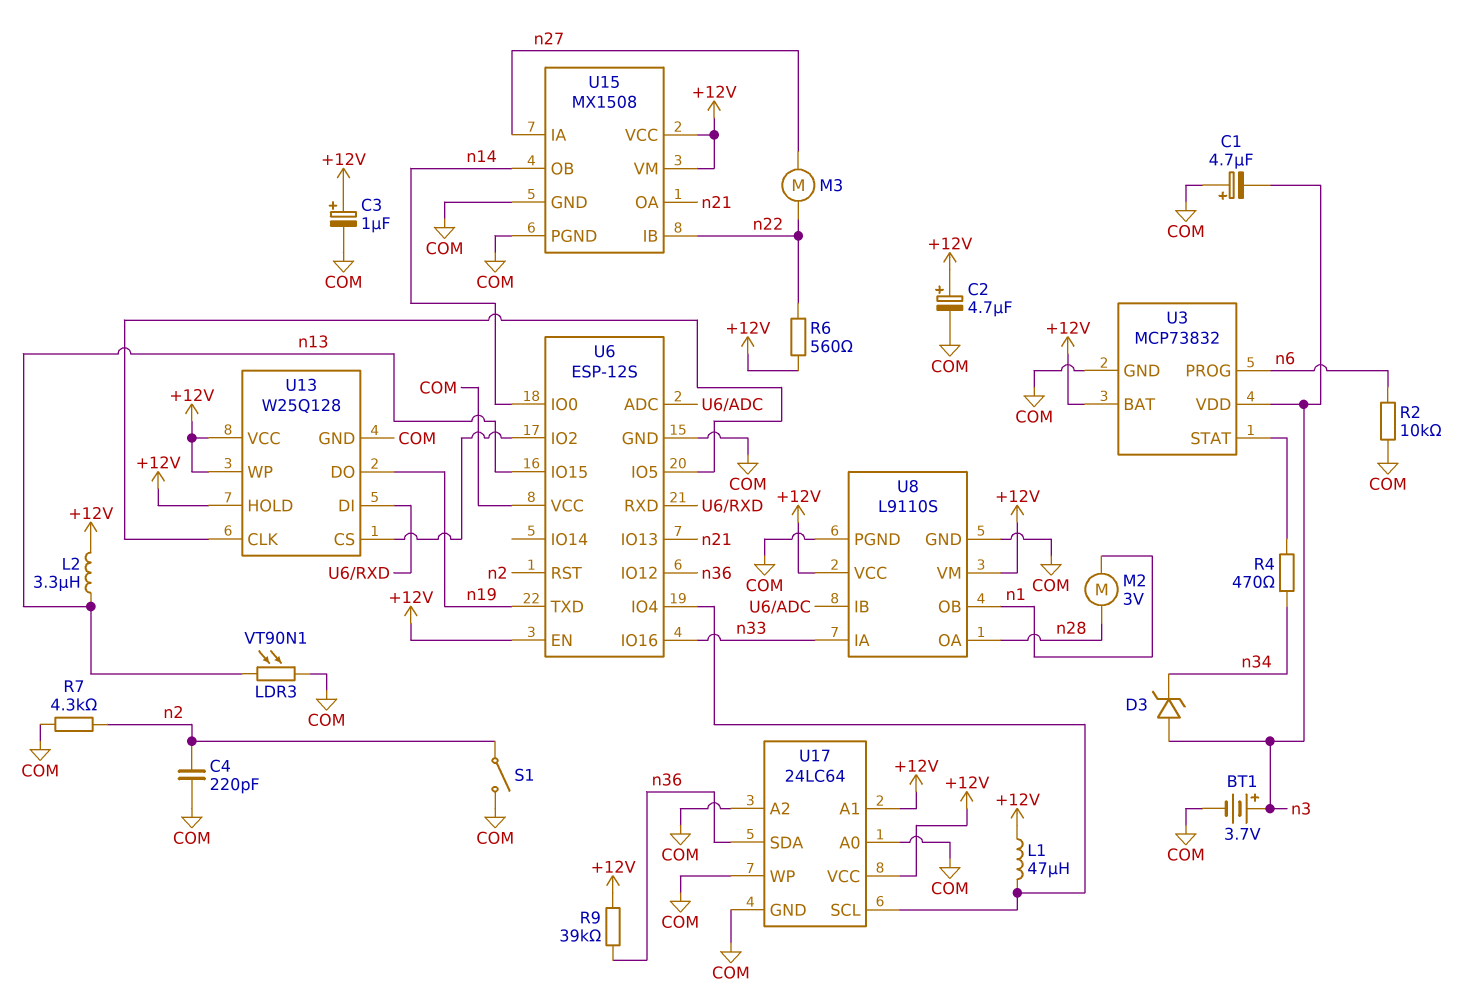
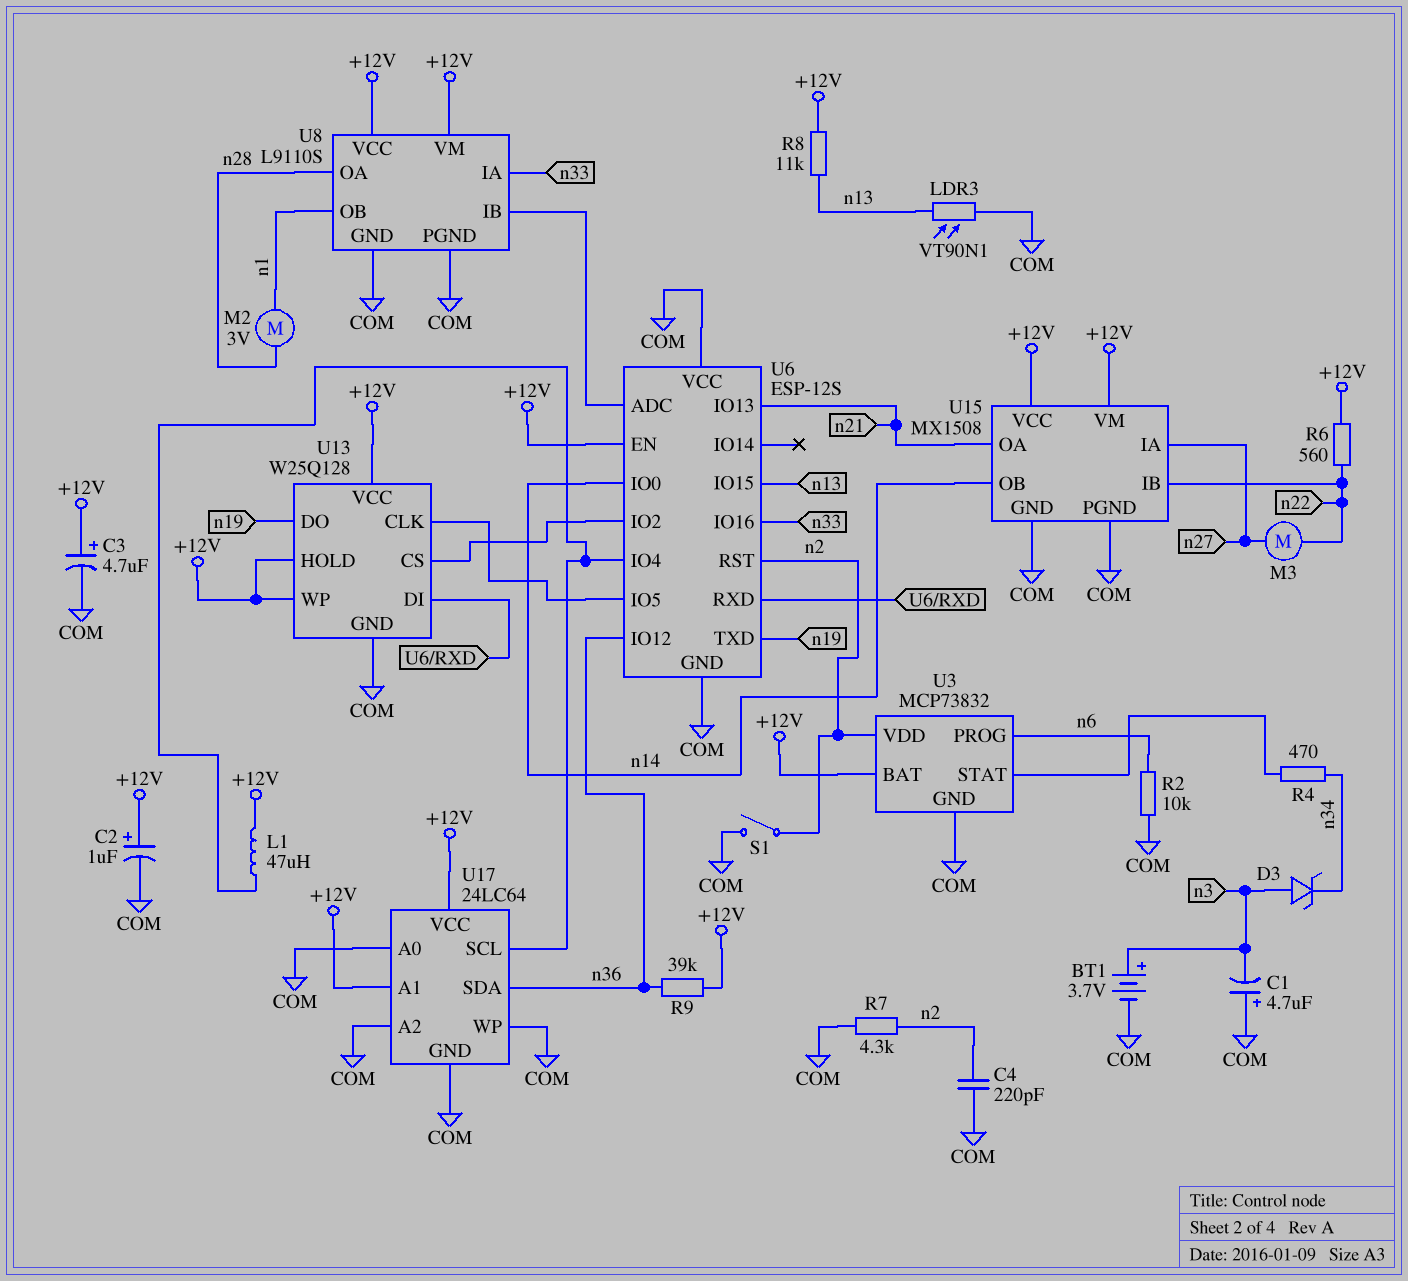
C2: 4.7uF (plus +12V, minus COM) -> 1uF (plus +12V, minus COM)
C3: 1uF (plus +12V, minus COM) -> 4.7uF (plus +12V, minus COM)
L2: 3.3uH (+12V, n13) -> none
R8: none -> 11k (+12V, n13)
U3 pin VDD: n3 -> n2

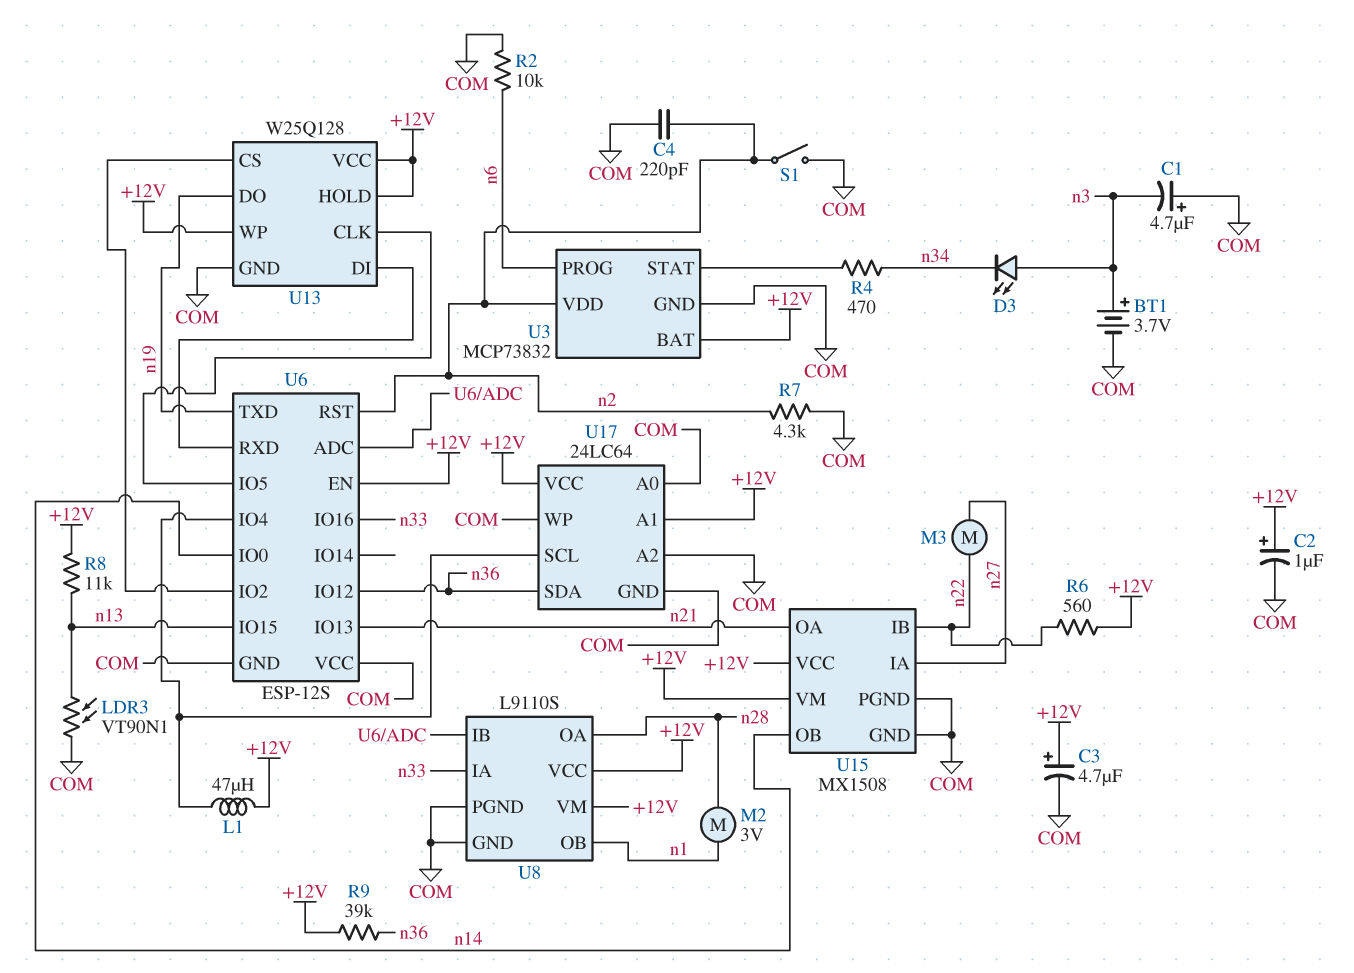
D3: zener (A n3, K n34) -> LED (A n3, K n34)

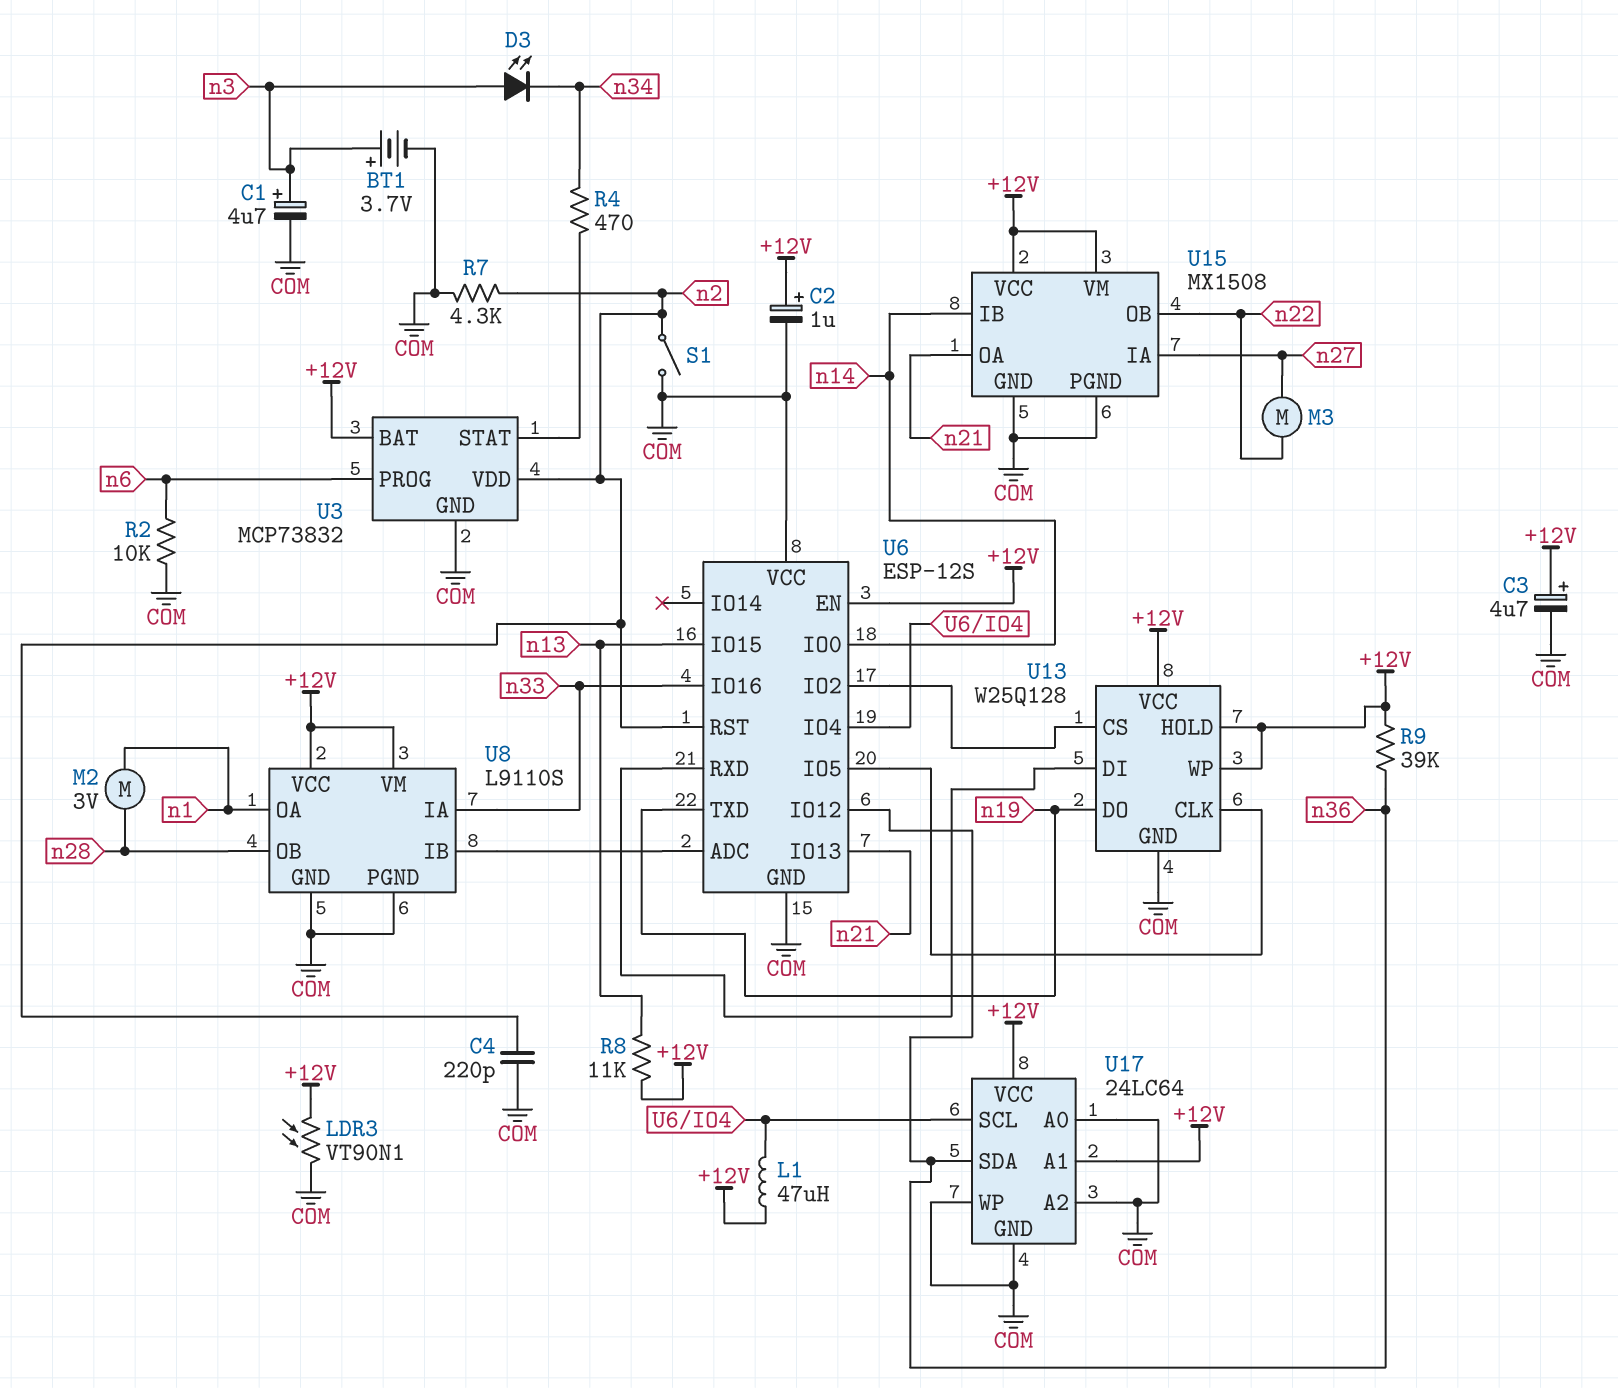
C1: 4.7uF (plus COM, minus n3) -> 4.7uF (plus n3, minus COM)
LDR3: VT90N1 (COM, n13) -> VT90N1 (+12V, COM)
R6: 560 (+12V, n22) -> none
U8 pin OA: n28 -> n1
U8 pin OB: n1 -> n28
U15 pin IB: n22 -> n14
U15 pin OB: n14 -> n22

